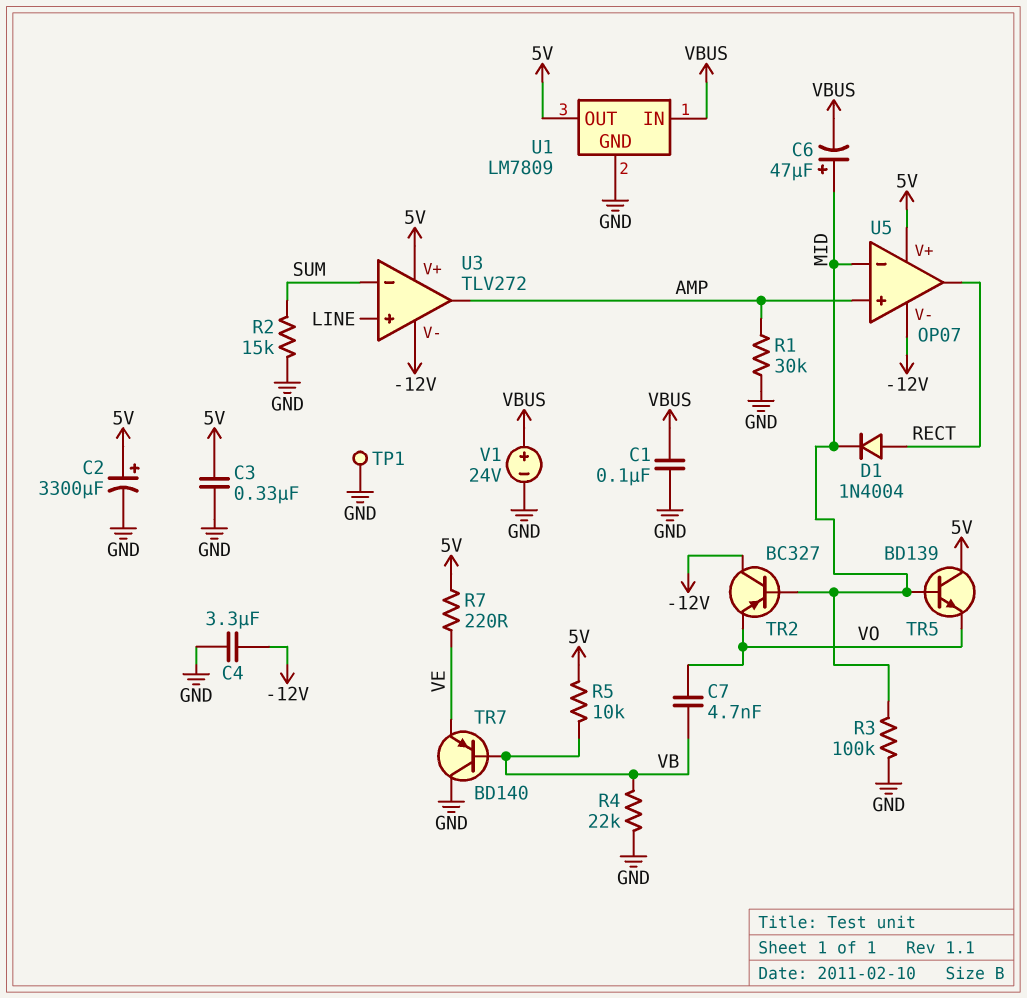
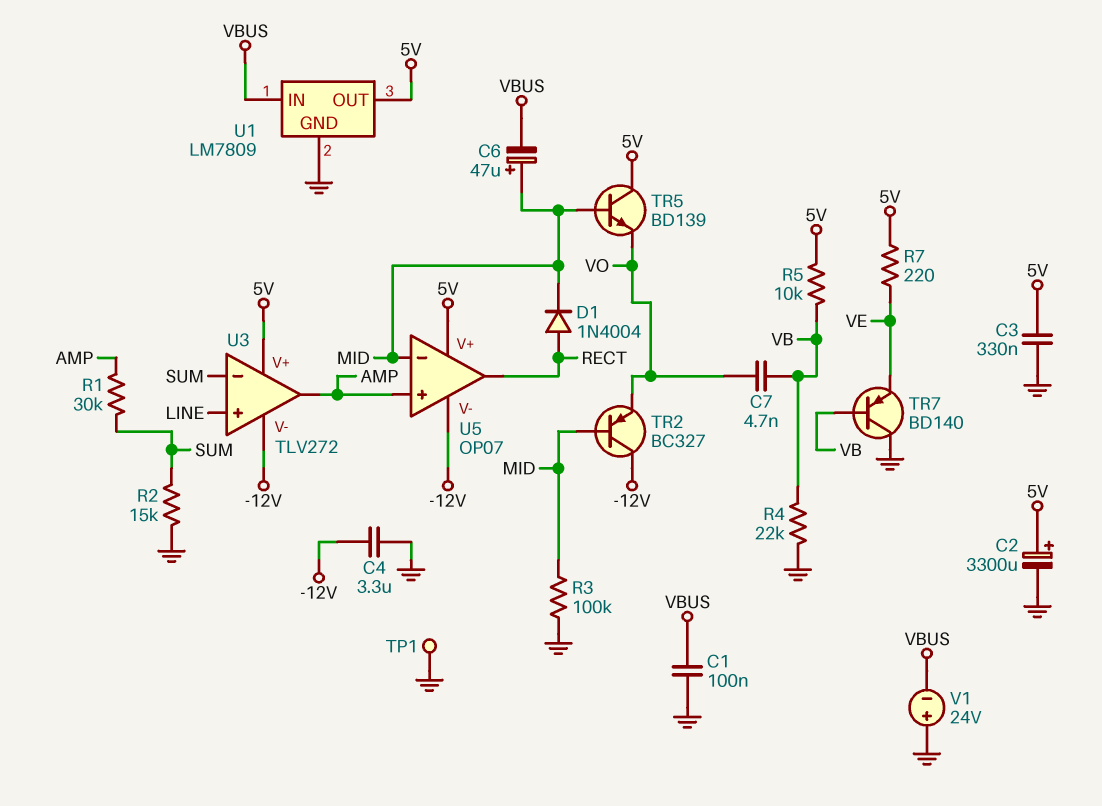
R1: 30k (AMP, GND) -> 30k (AMP, SUM)
V1: 24V (plus VBUS, minus GND) -> 24V (plus GND, minus VBUS)

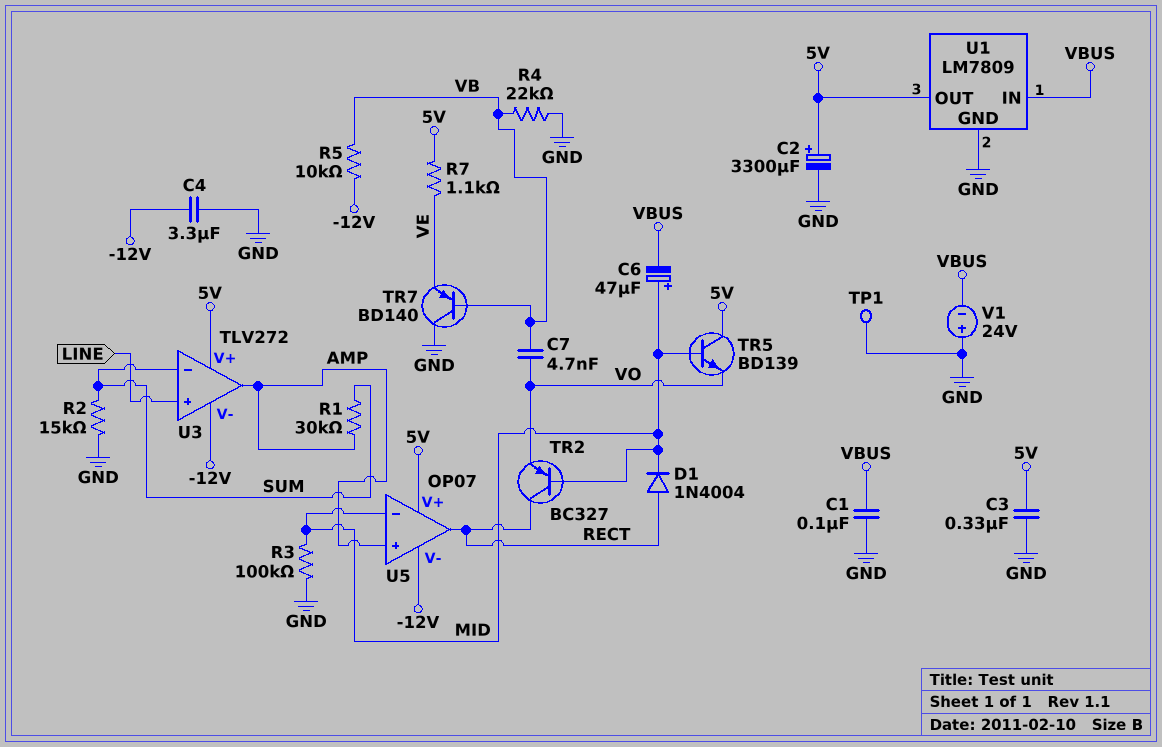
R5: 10k (5V, VB) -> 10k (-12V, VB)
R7: 220 (5V, VE) -> 1.1k (5V, VE)
TR2: PNP BC327 (B MID, C -12V, E VO) -> PNP BC327 (B MID, C RECT, E VO)

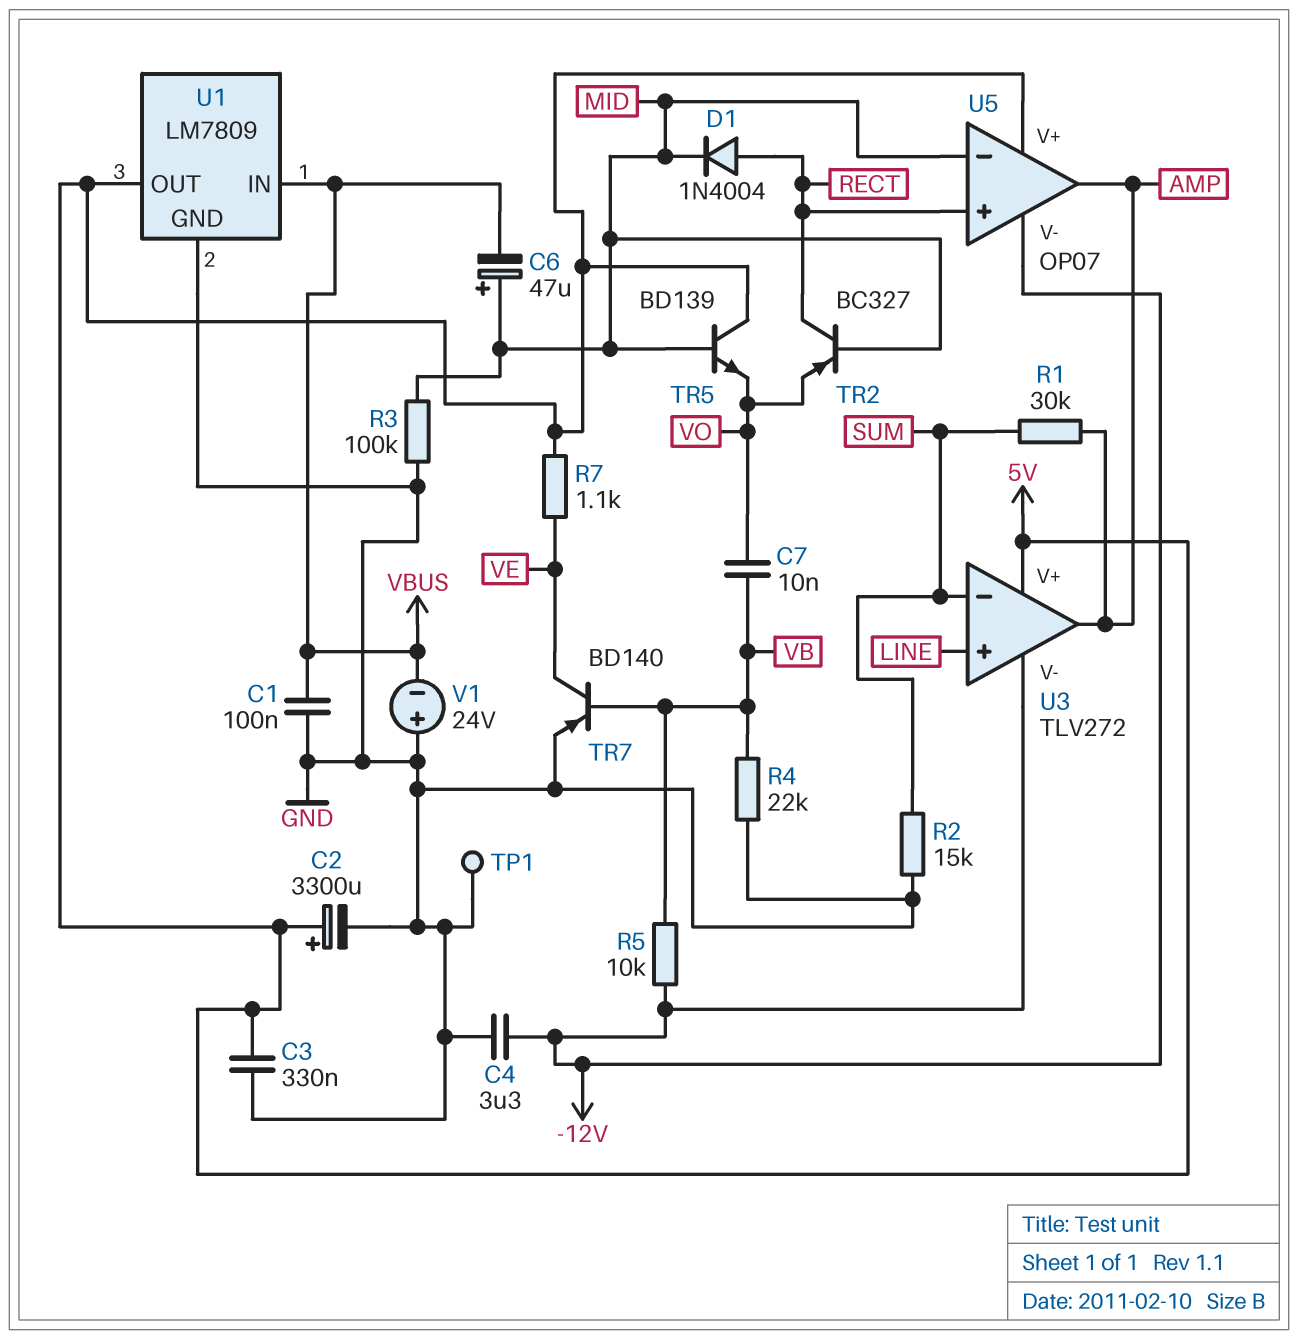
C7: 4.7nF (VB, VO) -> 10nF (VB, VO)
TR7: PNP BD140 (B VB, C GND, E VE) -> PNP BD140 (B VB, C VE, E GND)
U5 pin in+: AMP -> RECT
U5 pin out: RECT -> AMP

